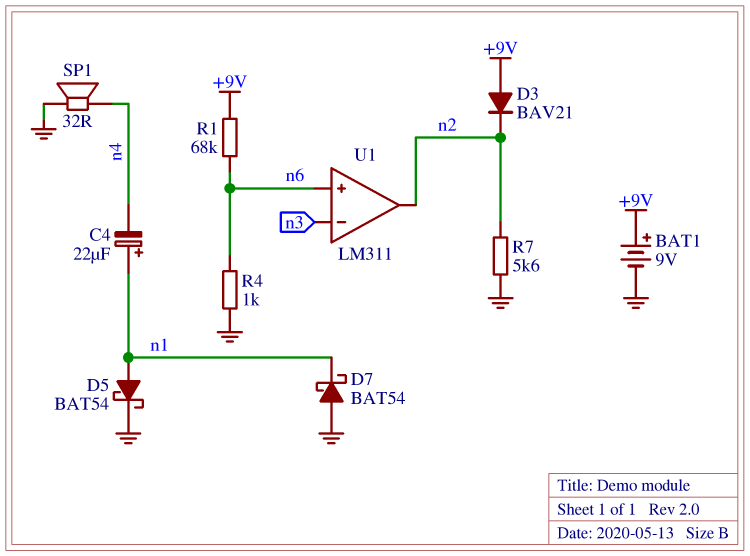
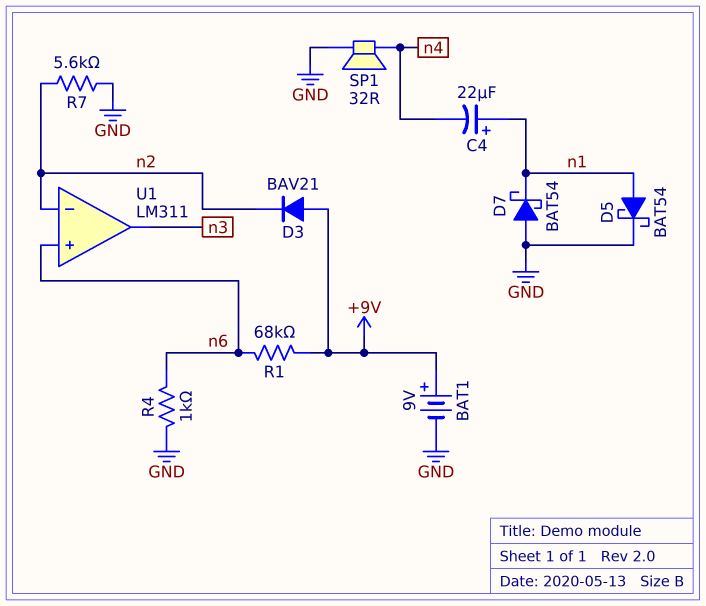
U1 pin in-: n3 -> n2
U1 pin out: n2 -> n3

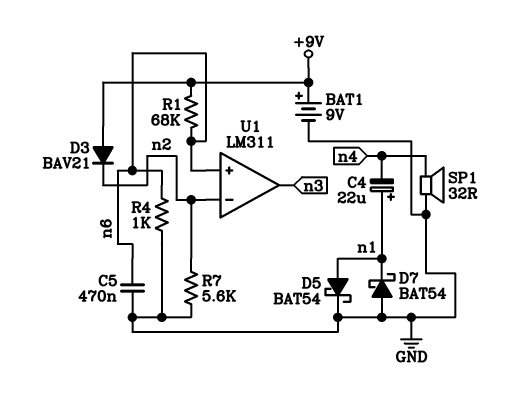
C5: none -> 470nF (GND, n6)

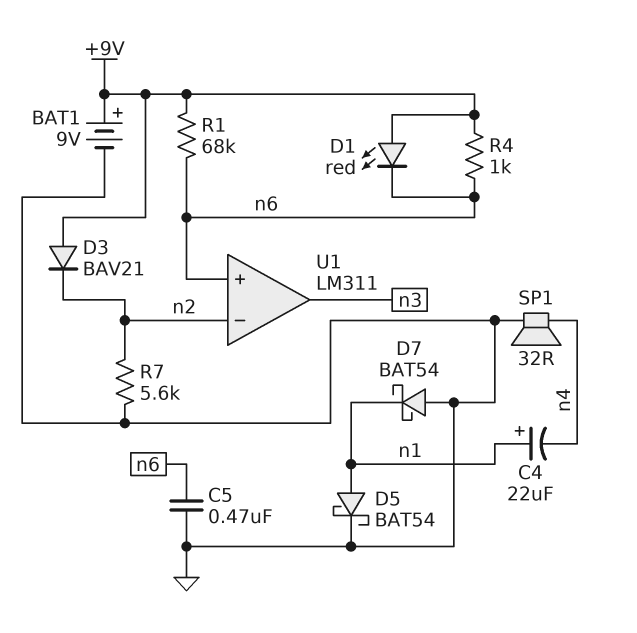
D1: none -> LED red (A +9V, K n6)
R4: 1k (GND, n6) -> 1k (+9V, n6)

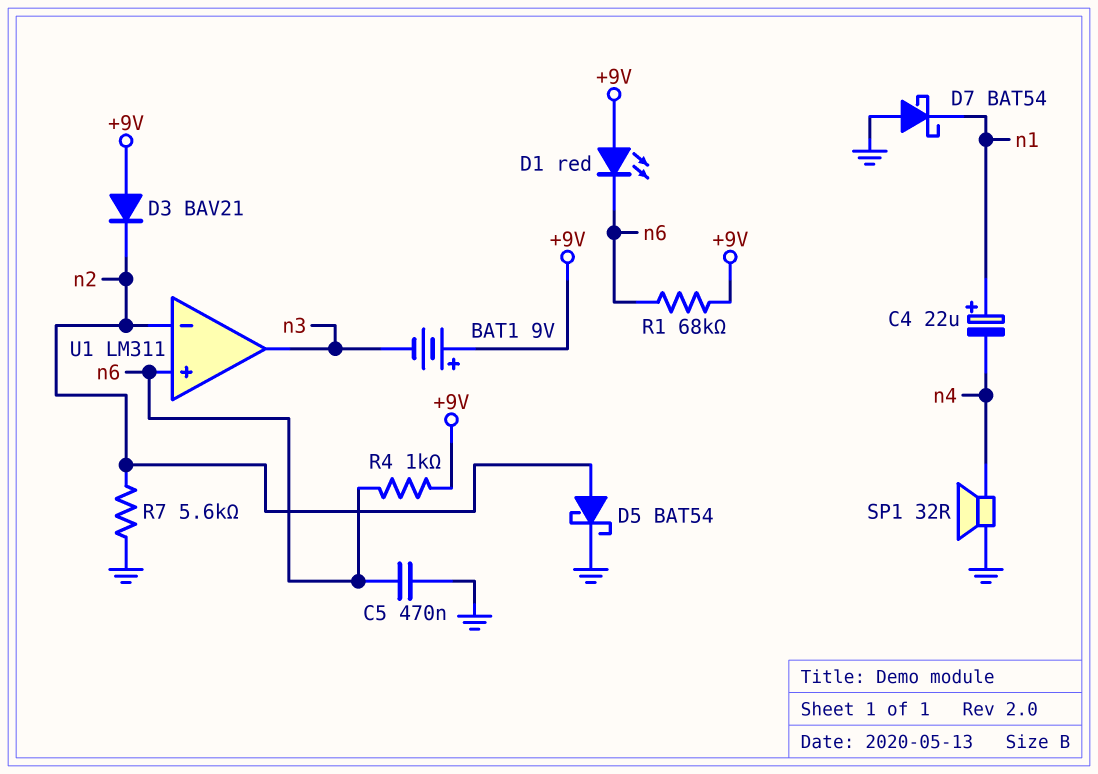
BAT1: 9V (plus +9V, minus GND) -> 9V (plus +9V, minus n3)
D5: schottky BAT54 (A n1, K GND) -> schottky BAT54 (A n2, K GND)

